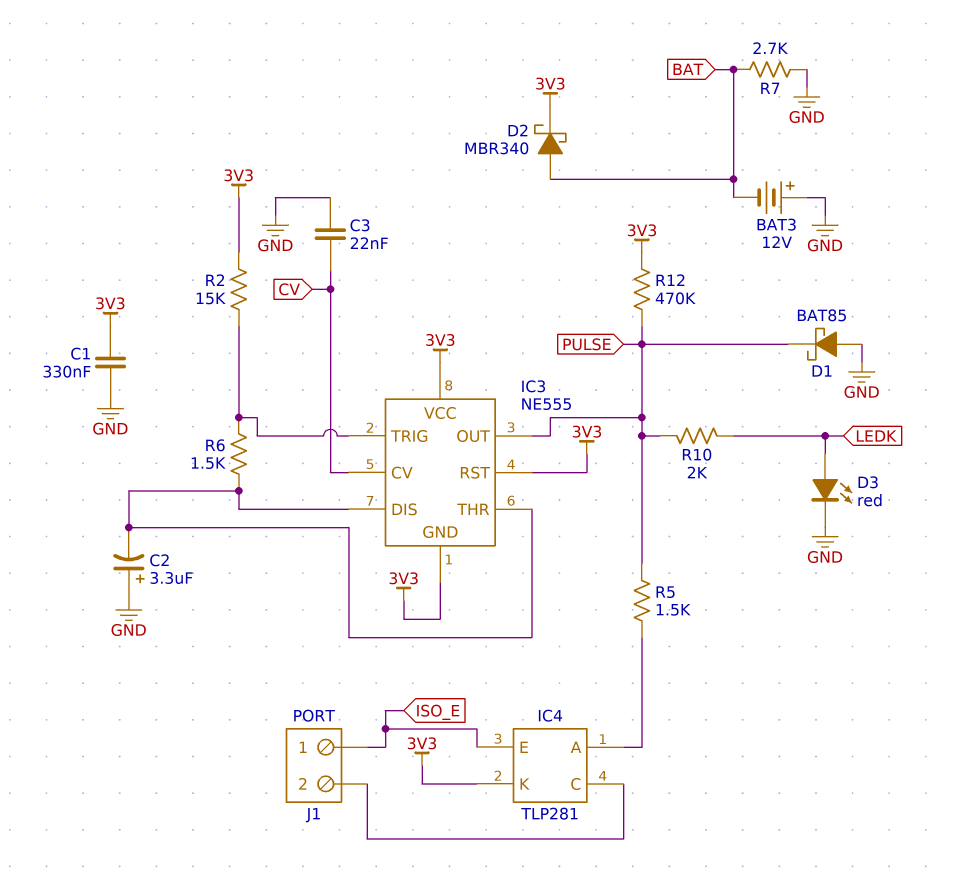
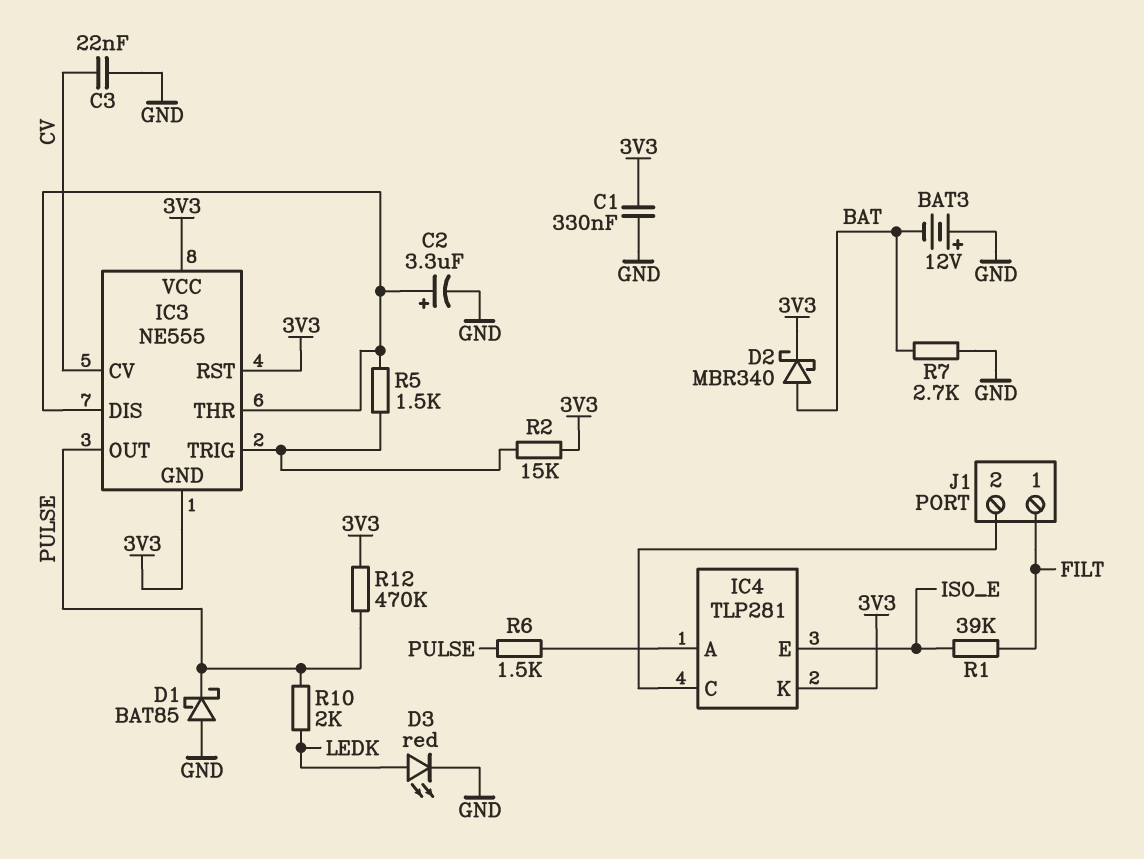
C2: 3.3uF (plus GND, minus IC3/DIS) -> 3.3uF (plus IC3/DIS, minus GND)
J1 pin 1: ISO_E -> FILT
R1: none -> 39k (FILT, ISO_E)
R5: 1.5k (IC4/A, PULSE) -> 1.5k (IC3/DIS, IC3/TRIG)
R6: 1.5k (IC3/DIS, IC3/TRIG) -> 1.5k (IC4/A, PULSE)

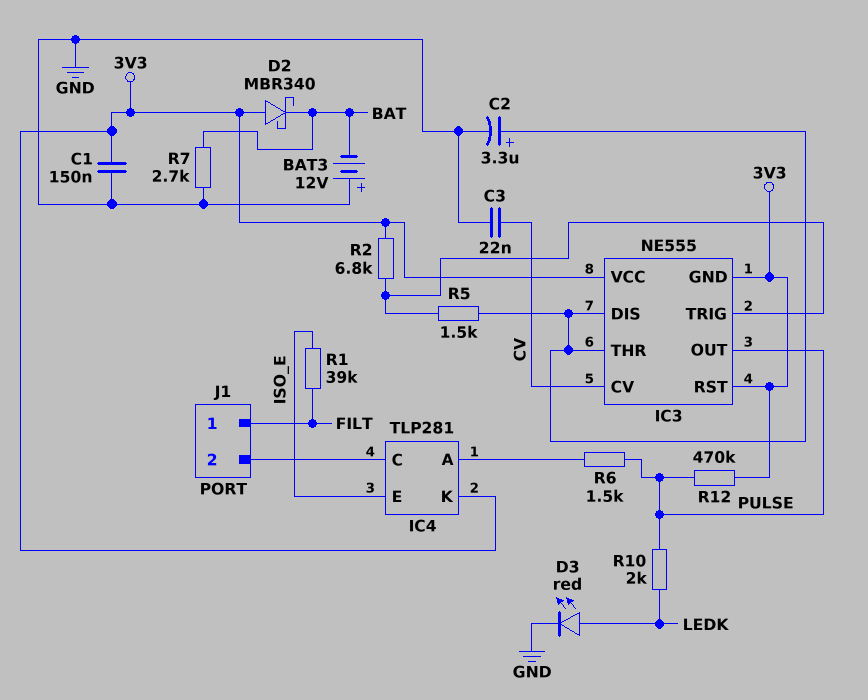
C1: 330nF (3V3, GND) -> 150nF (3V3, GND)
D1: schottky BAT85 (A GND, K PULSE) -> none
D2: schottky MBR340 (A BAT, K 3V3) -> schottky MBR340 (A 3V3, K BAT)
R2: 15k (3V3, IC3/TRIG) -> 6.8k (3V3, IC3/TRIG)

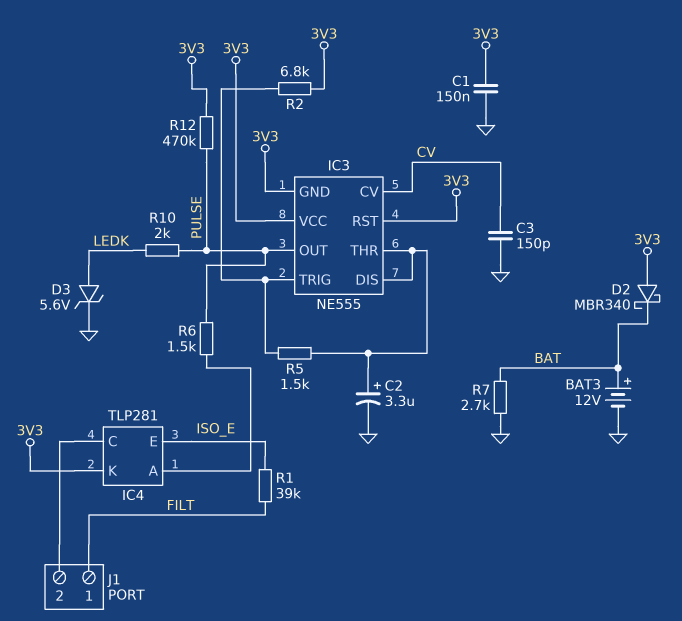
BAT3: 12V (plus GND, minus BAT) -> 12V (plus BAT, minus GND)
C3: 22nF (CV, GND) -> 150pF (CV, GND)
D3: LED red (A LEDK, K GND) -> zener 5.6V (A LEDK, K GND)

